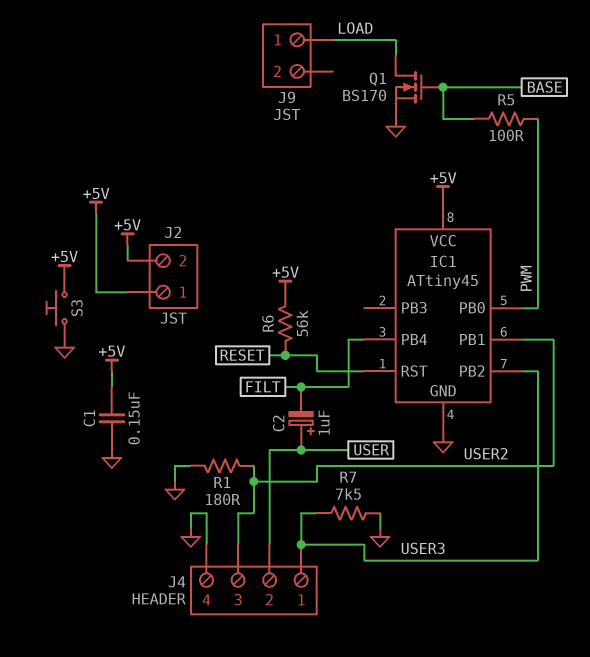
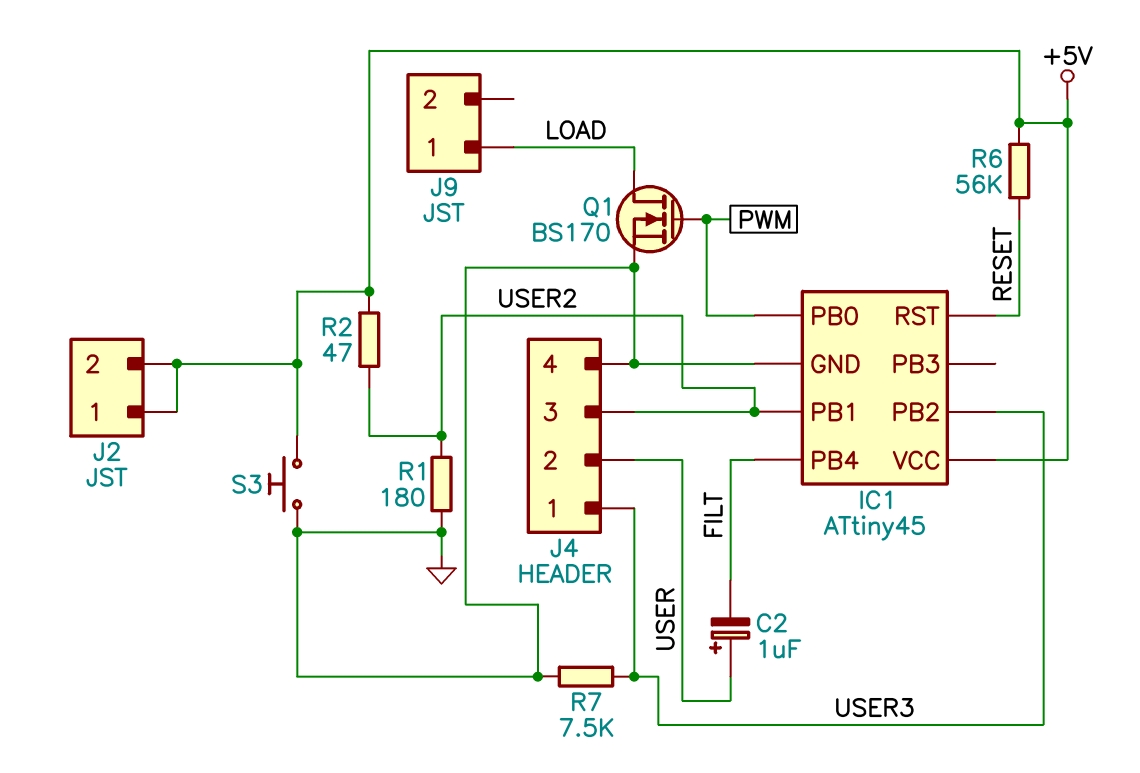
C1: 150nF (+5V, GND) -> none
Q1: NMOS BS170 (G BASE, D LOAD, S GND) -> NMOS BS170 (G PWM, D LOAD, S GND)
R2: none -> 47 (+5V, USER2)
R5: 100 (BASE, PWM) -> none

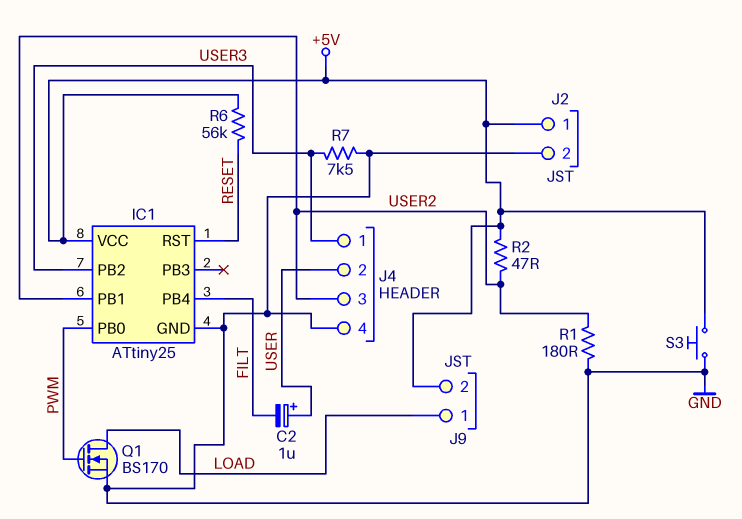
IC1: ATtiny45 -> ATtiny25
J2 pin 2: +5V -> GND
J9 pin 2: none -> +5V

